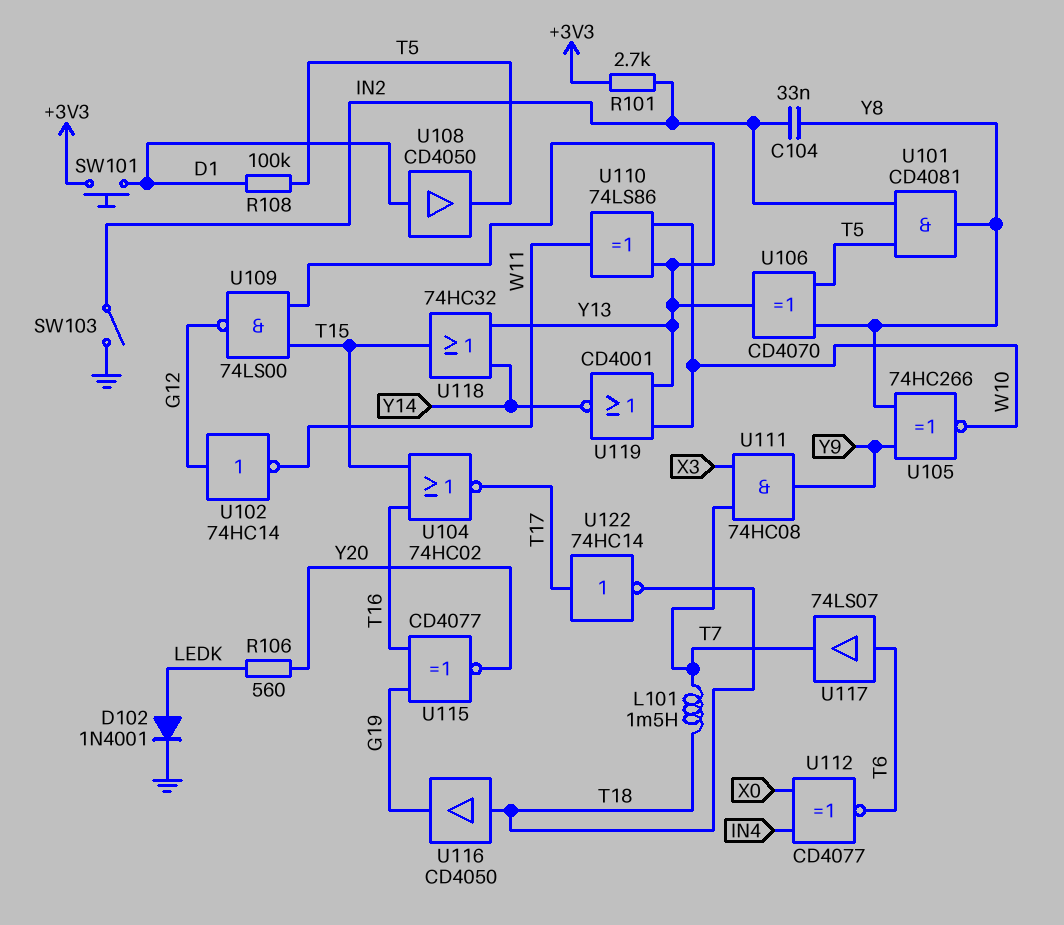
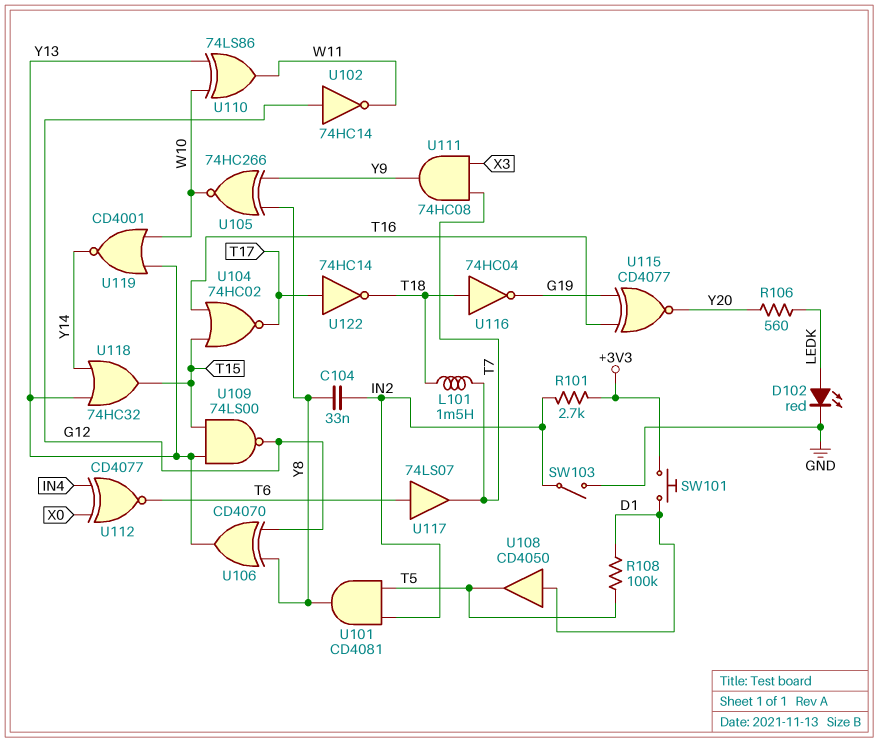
D102: diode 1N4001 (A LEDK, K GND) -> LED red (A LEDK, K GND)
U106: XOR CD4070 (in T5, in Y8, out Y13) -> XOR CD4070 (in G12, in Y8, out Y13)
U116: buffer CD4050 (in T18, out G19) -> NOT 74HC04 (in T18, out G19)

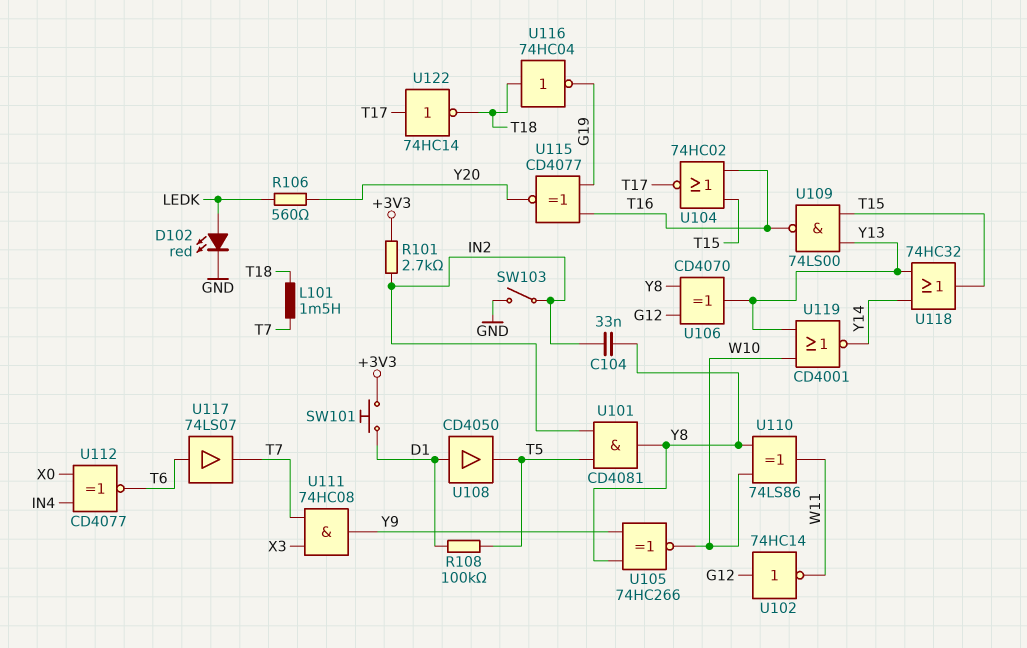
U109: NAND 74LS00 (in T15, in Y13, out G12) -> NAND 74LS00 (in T15, in Y13, out T16)
U110: XOR 74LS86 (in W10, in Y13, out W11) -> XOR 74LS86 (in W10, in Y8, out W11)

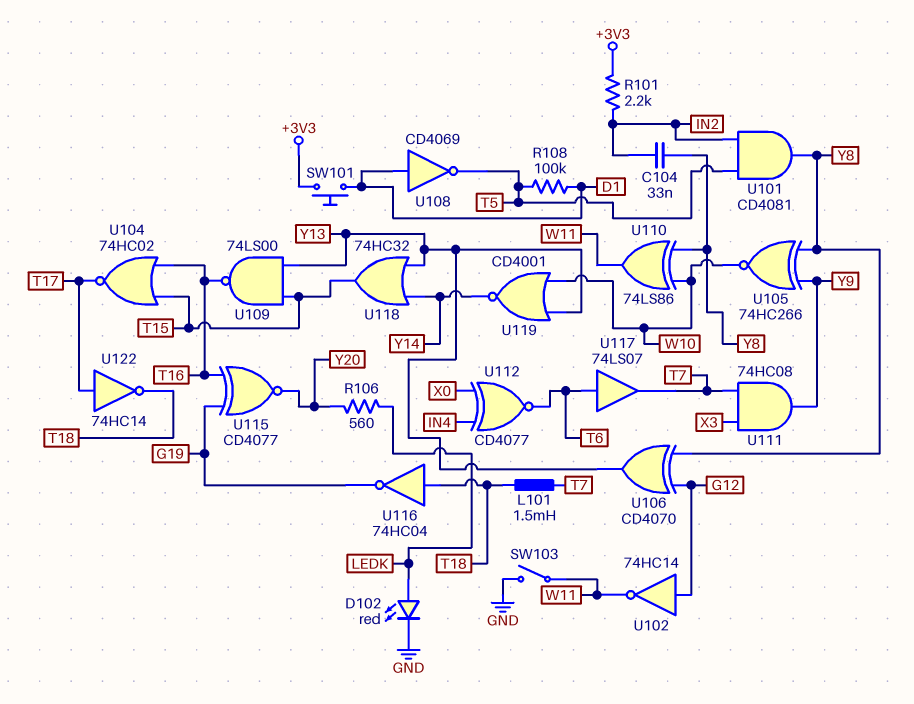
R101: 2.7k (+3V3, IN2) -> 2.2k (+3V3, IN2)
SW103: switch (GND, IN2) -> switch (GND, W11)
U108: buffer CD4050 (in D1, out T5) -> NOT CD4069 (in D1, out T5)

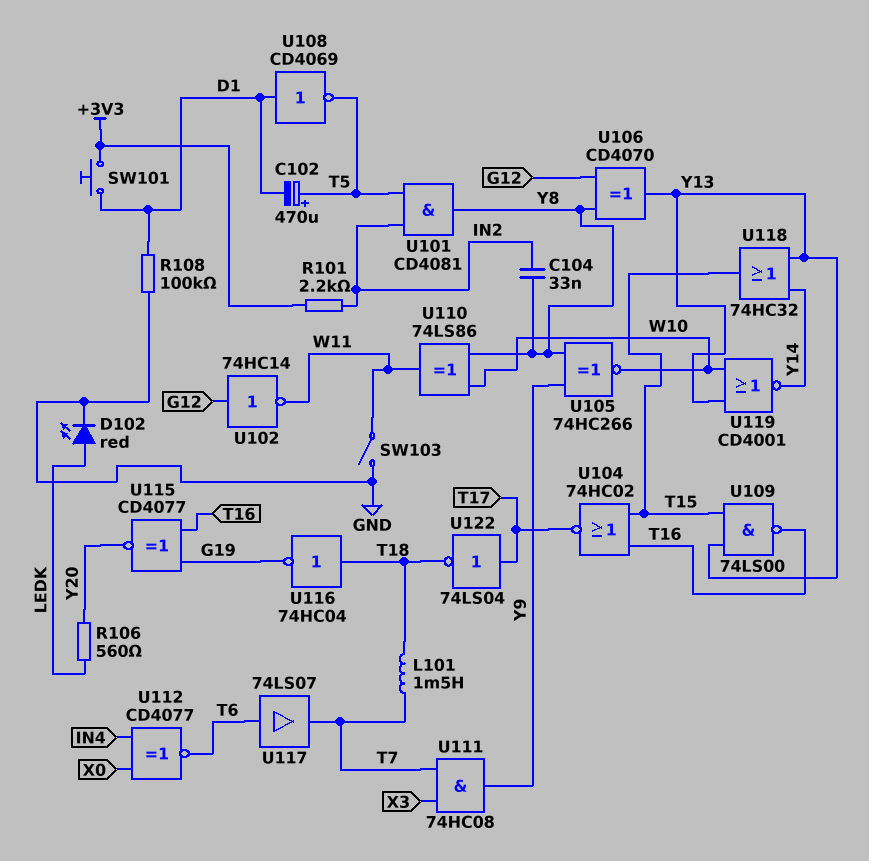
C102: none -> 470uF (plus T5, minus D1)
R108: 100k (D1, T5) -> 100k (D1, GND)
U122: NOT 74HC14 (in T17, out T18) -> NOT 74LS04 (in T17, out T18)

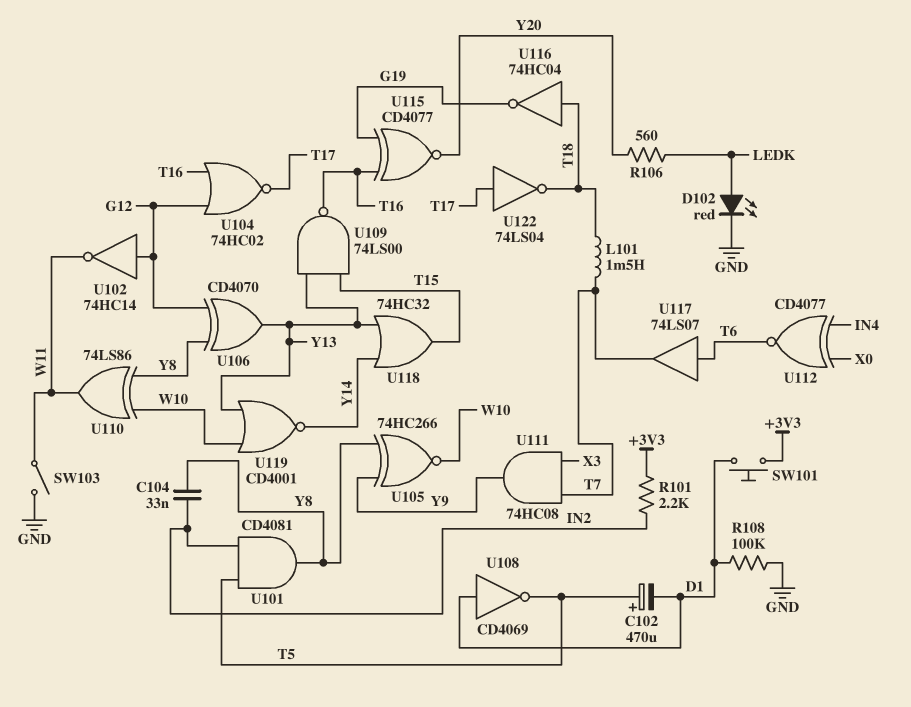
U104: NOR 74HC02 (in T15, in T16, out T17) -> NOR 74HC02 (in G12, in T16, out T17)

